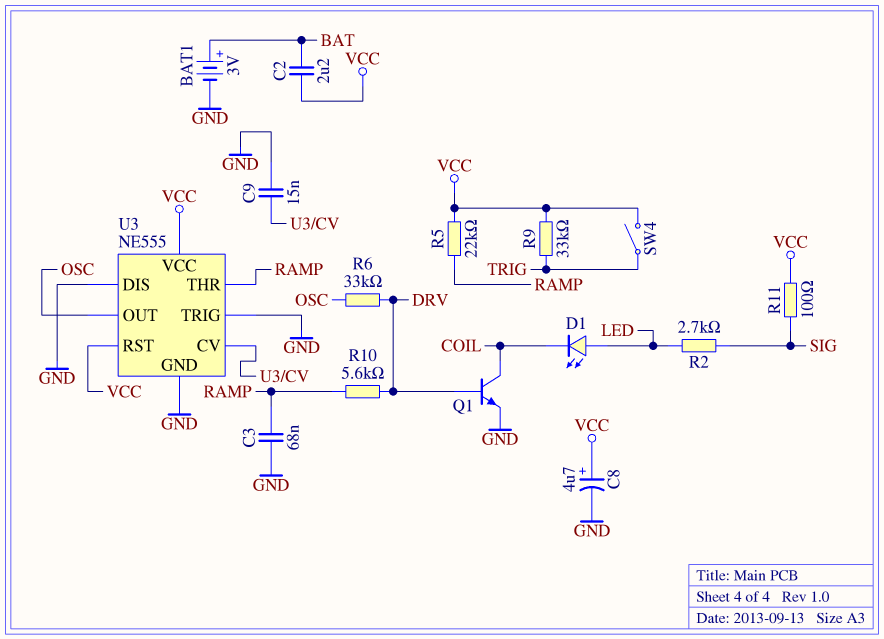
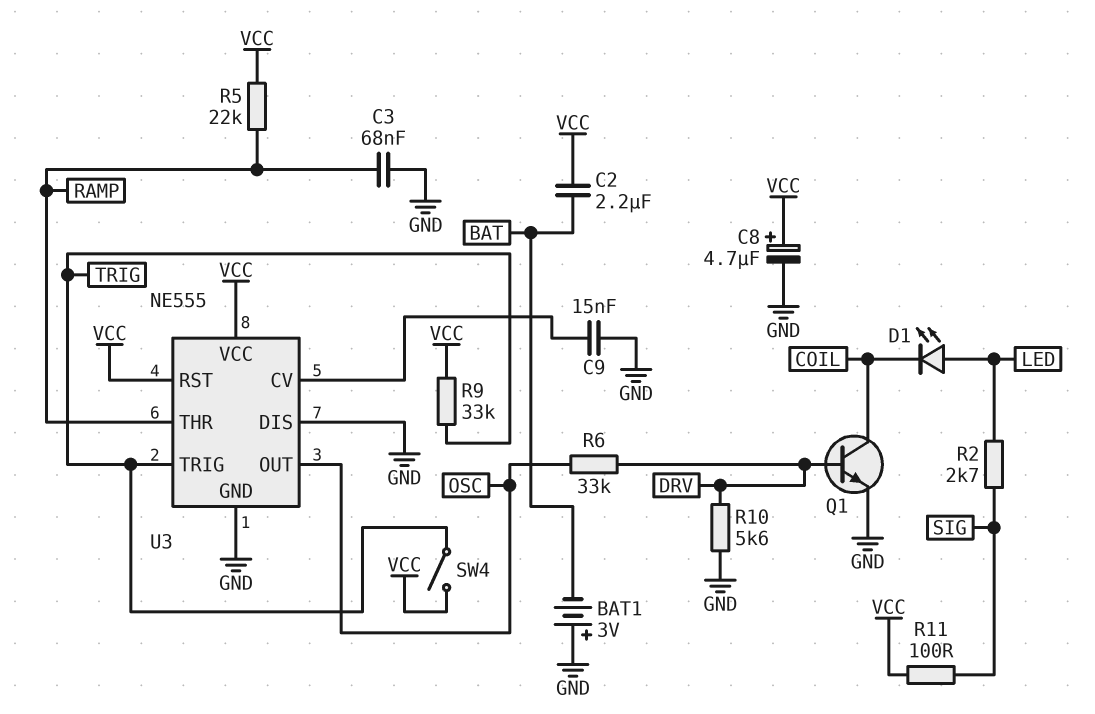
BAT1: 3V (plus BAT, minus GND) -> 3V (plus GND, minus BAT)
R10: 5.6k (DRV, RAMP) -> 5.6k (DRV, GND)
U3 pin TRIG: GND -> TRIG

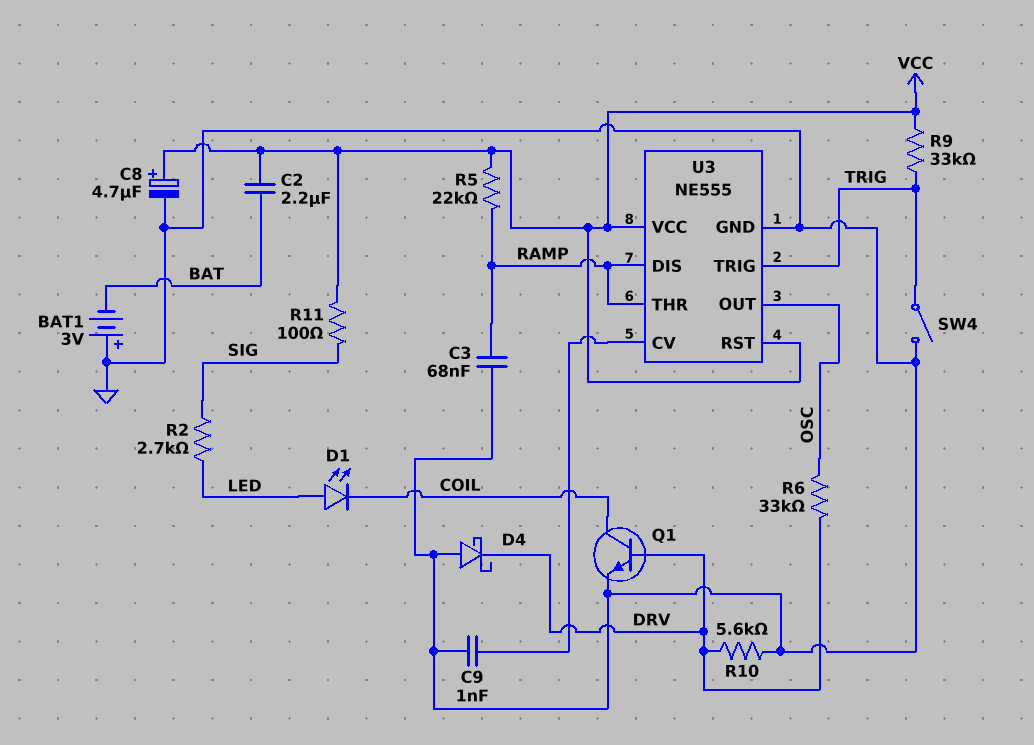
C9: 15nF (GND, U3/CV) -> 1nF (GND, U3/CV)
D4: none -> schottky (A GND, K DRV)
SW4: switch (TRIG, VCC) -> switch (GND, TRIG)
U3 pin DIS: GND -> RAMP

